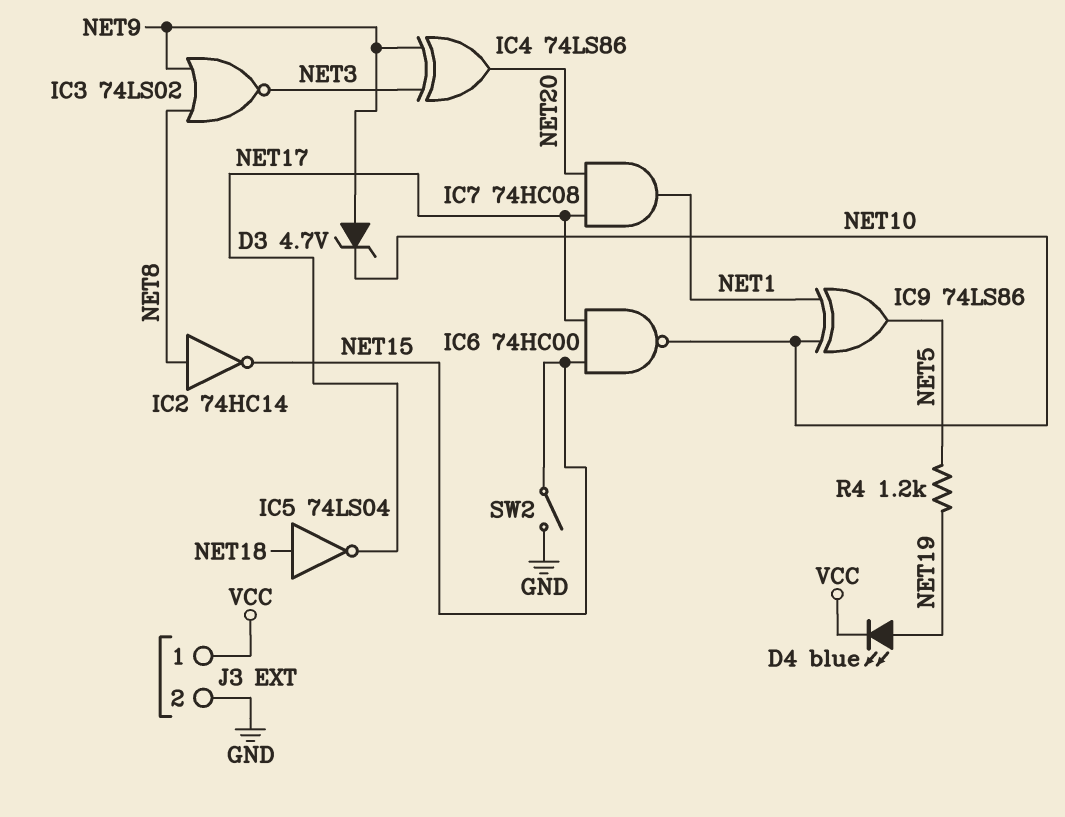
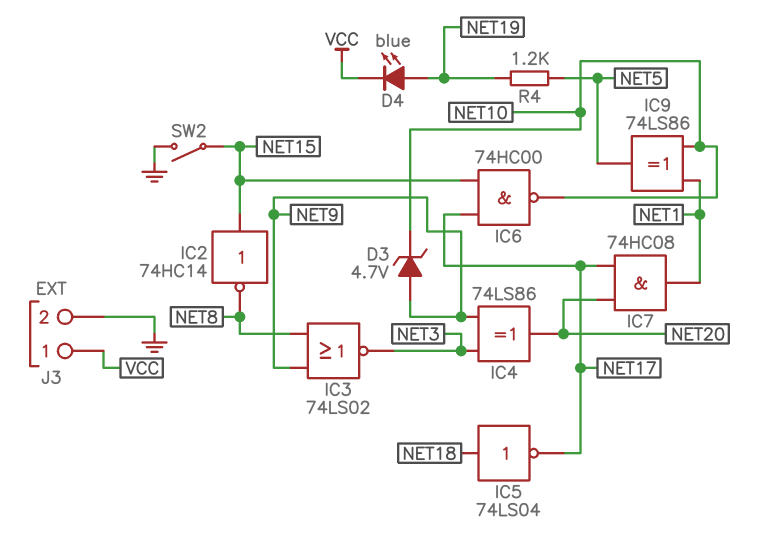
IC2: NOT 74HC14 (in NET8, out NET15) -> NOT 74HC14 (in NET15, out NET8)

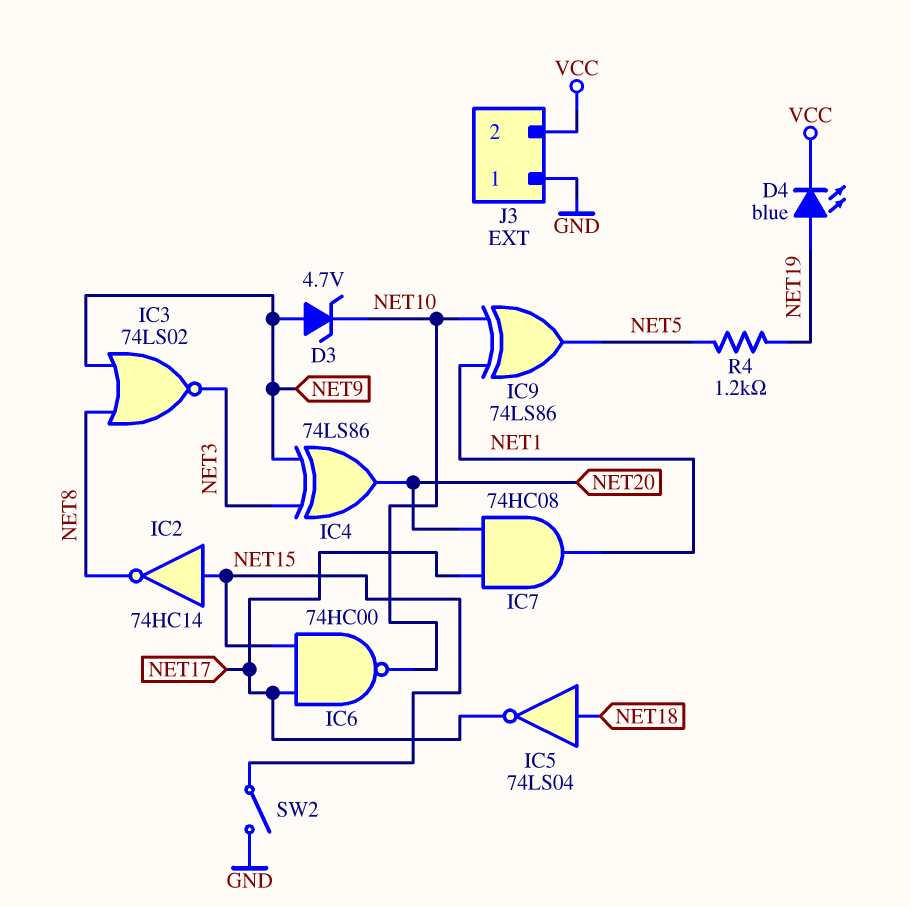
J3 pin 1: VCC -> GND
J3 pin 2: GND -> VCC

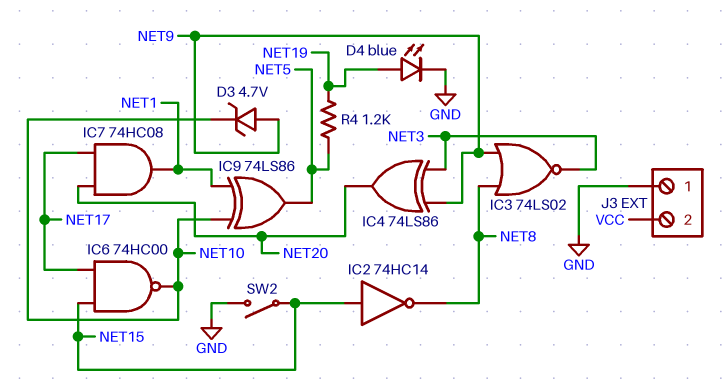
D4: LED blue (A NET19, K VCC) -> LED blue (A NET19, K GND)
IC5: NOT 74LS04 (in NET18, out NET17) -> none

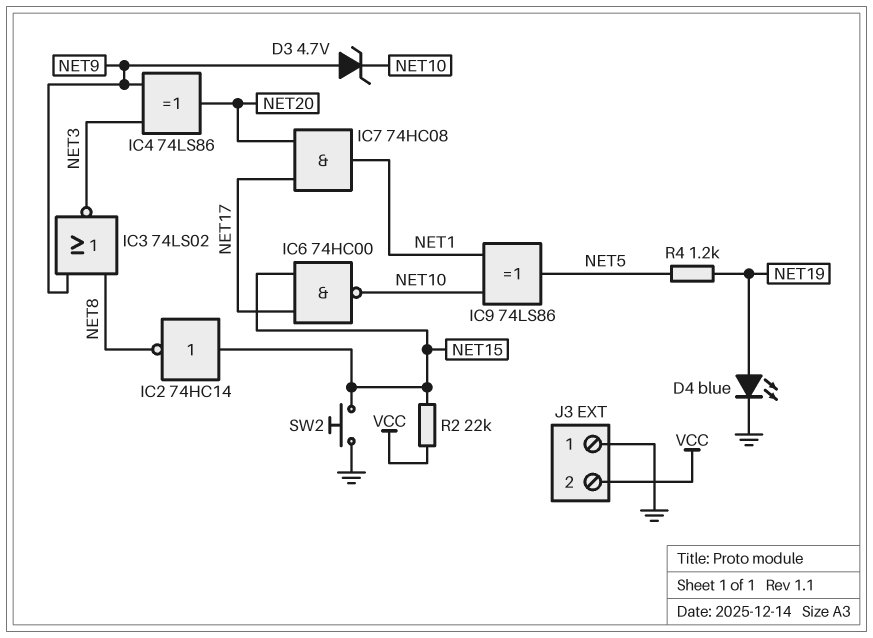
R2: none -> 22k (NET15, VCC)
SW2: switch (GND, NET15) -> button (GND, NET15)

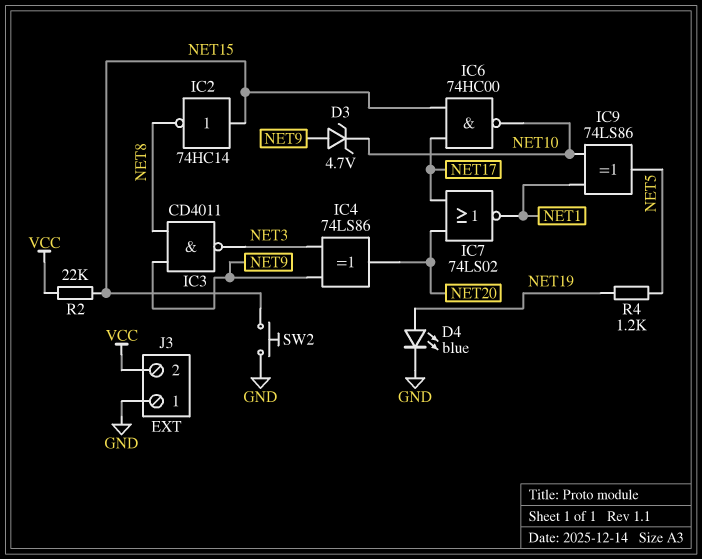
IC3: NOR 74LS02 (in NET8, in NET9, out NET3) -> NAND CD4011 (in NET8, in NET9, out NET3)
IC7: AND 74HC08 (in NET17, in NET20, out NET1) -> NOR 74LS02 (in NET17, in NET20, out NET1)

